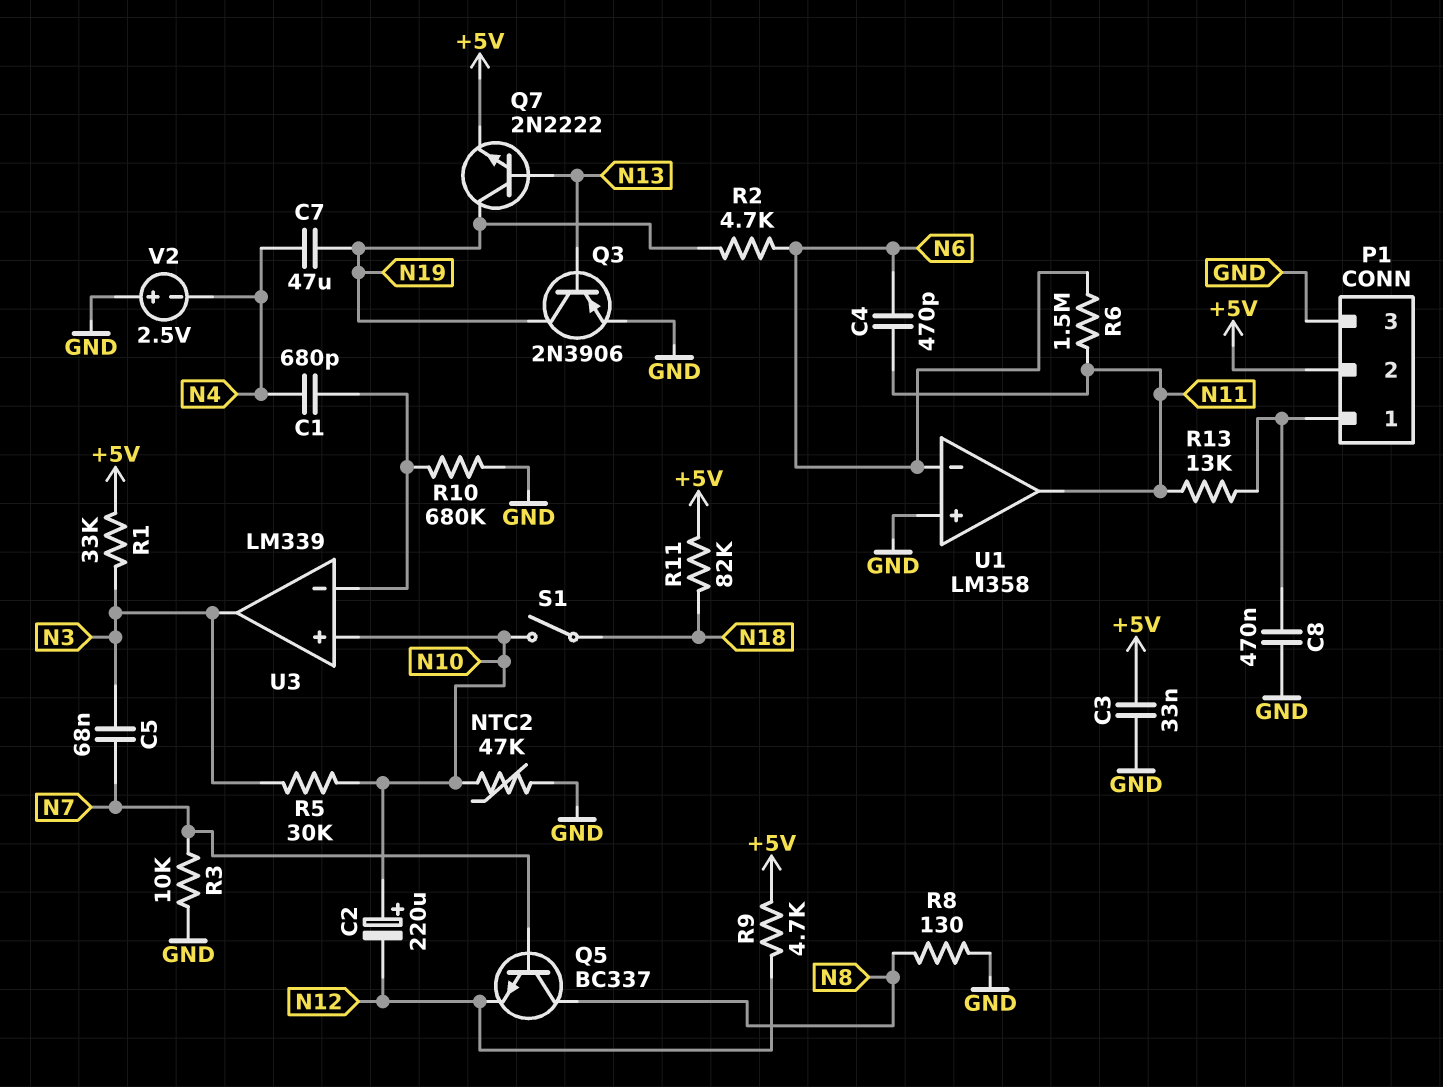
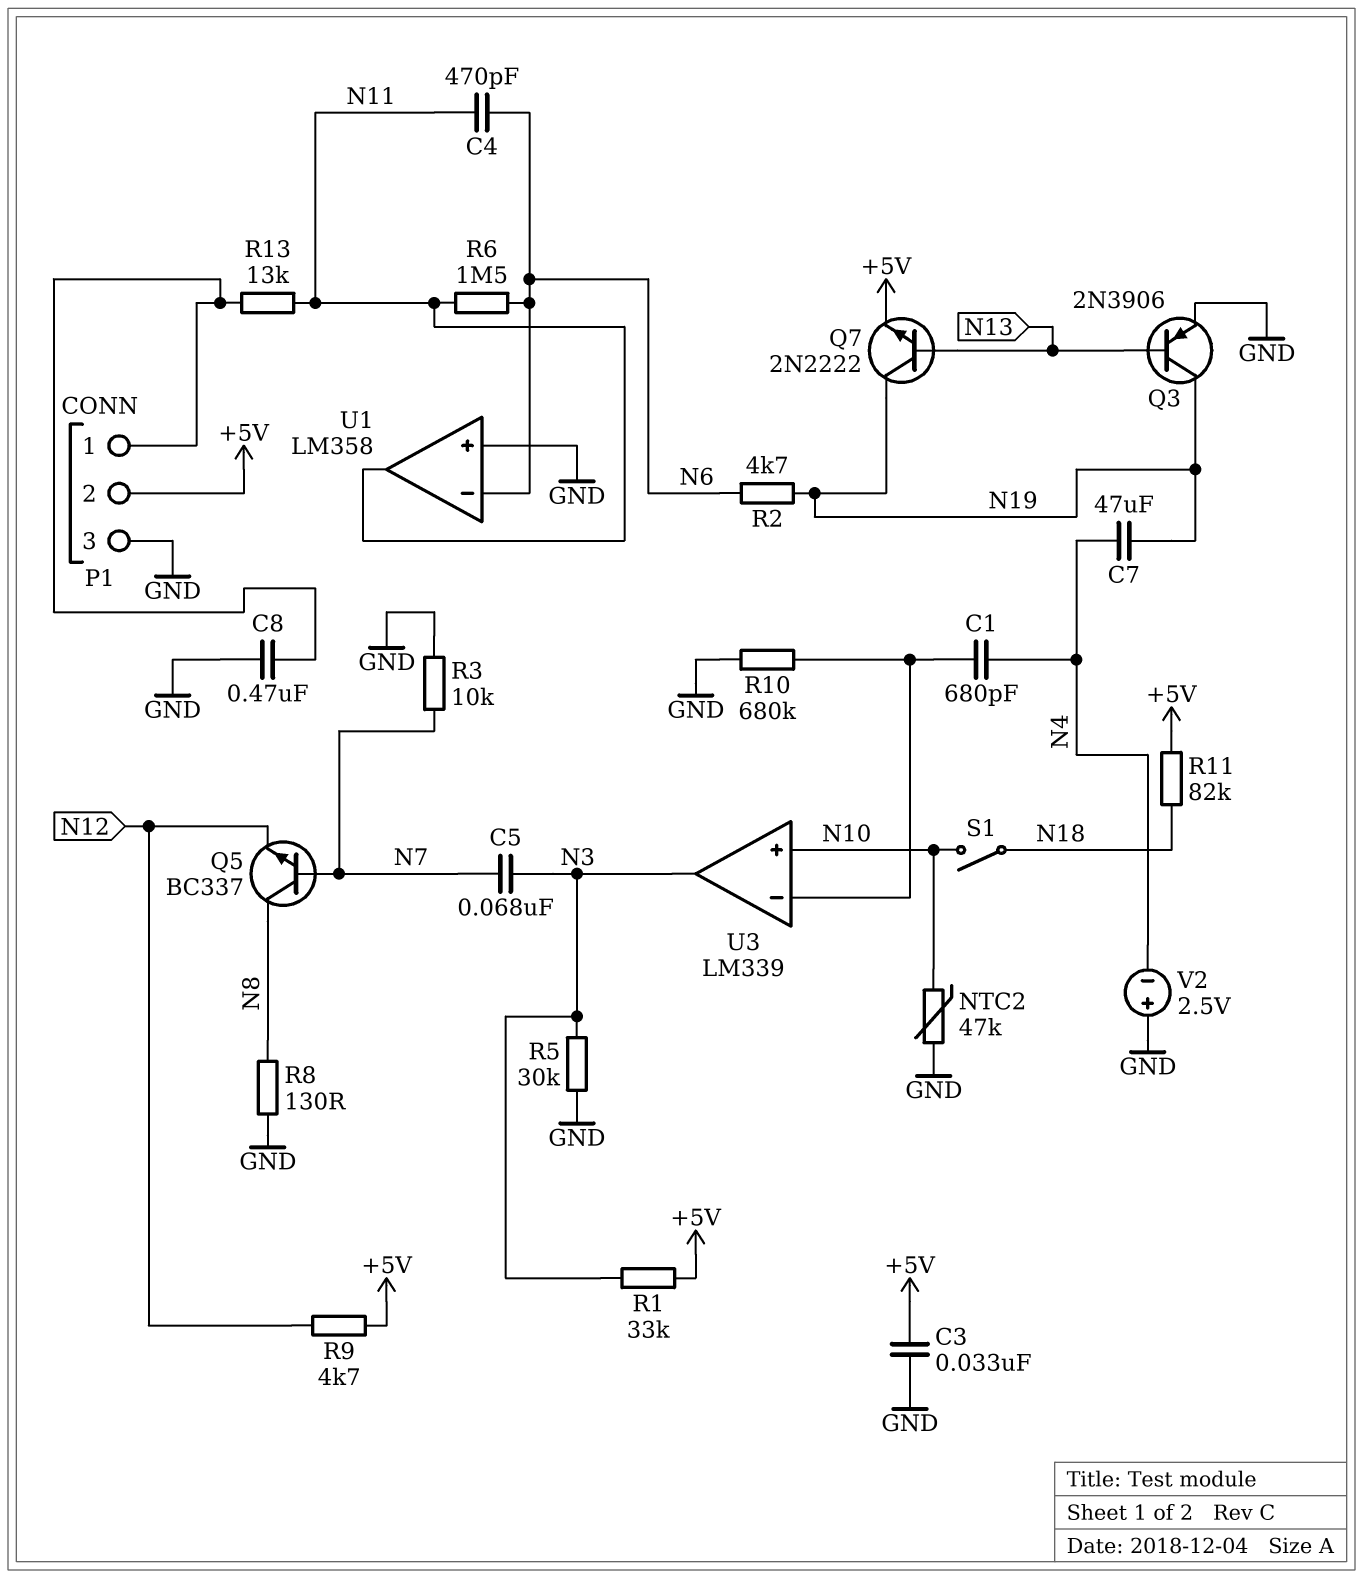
C2: 220uF (plus N10, minus N12) -> none
R5: 30k (N3, N10) -> 30k (GND, N3)

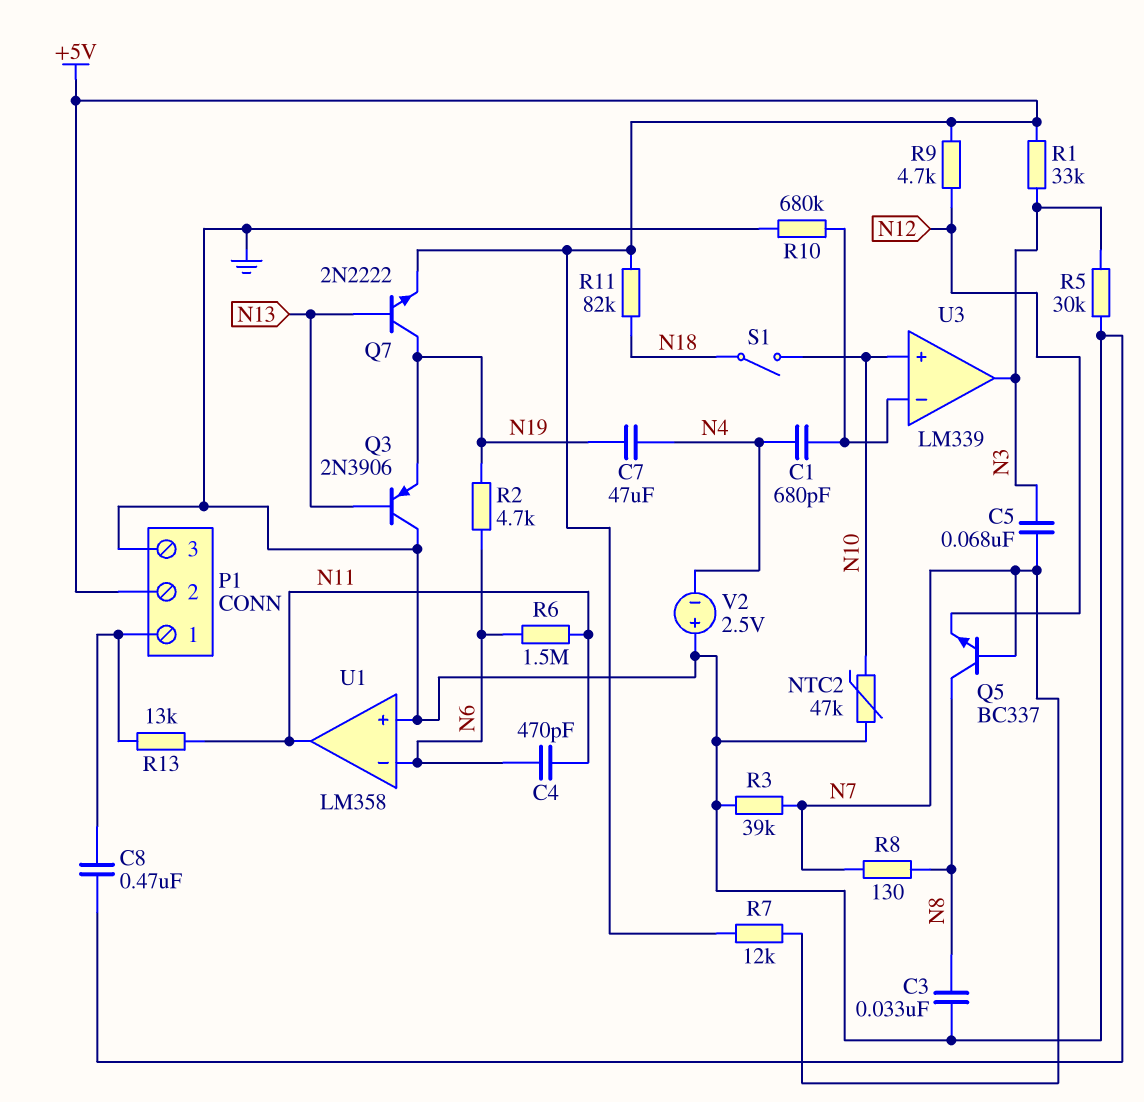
C3: 33nF (+5V, GND) -> 33nF (GND, N8)
Q3: PNP 2N3906 (B N13, C N19, E GND) -> PNP 2N3906 (B N13, C GND, E N19)
R3: 10k (GND, N7) -> 39k (GND, N7)
R7: none -> 12k (+5V, N7)
R8: 130 (GND, N8) -> 130 (N7, N8)

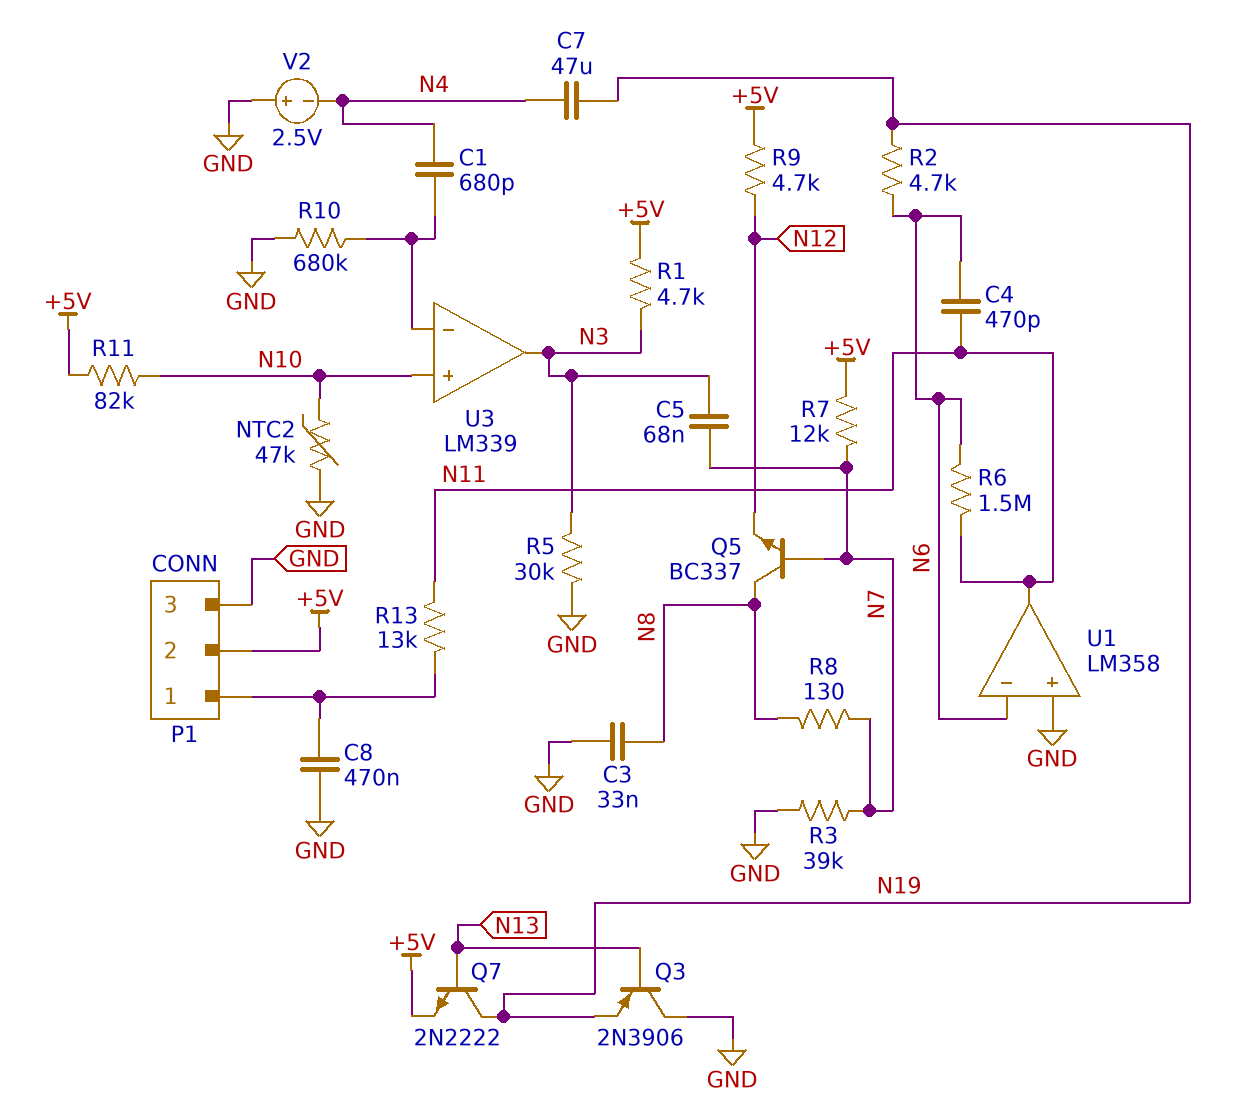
R1: 33k (+5V, N3) -> 4.7k (+5V, N3)
R11: 82k (+5V, N18) -> 82k (+5V, N10)
S1: switch (N10, N18) -> none

